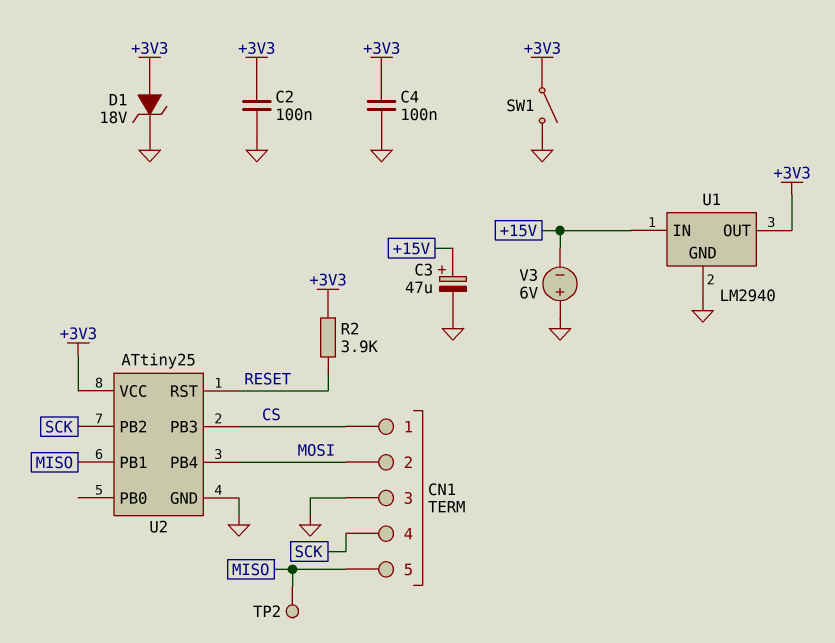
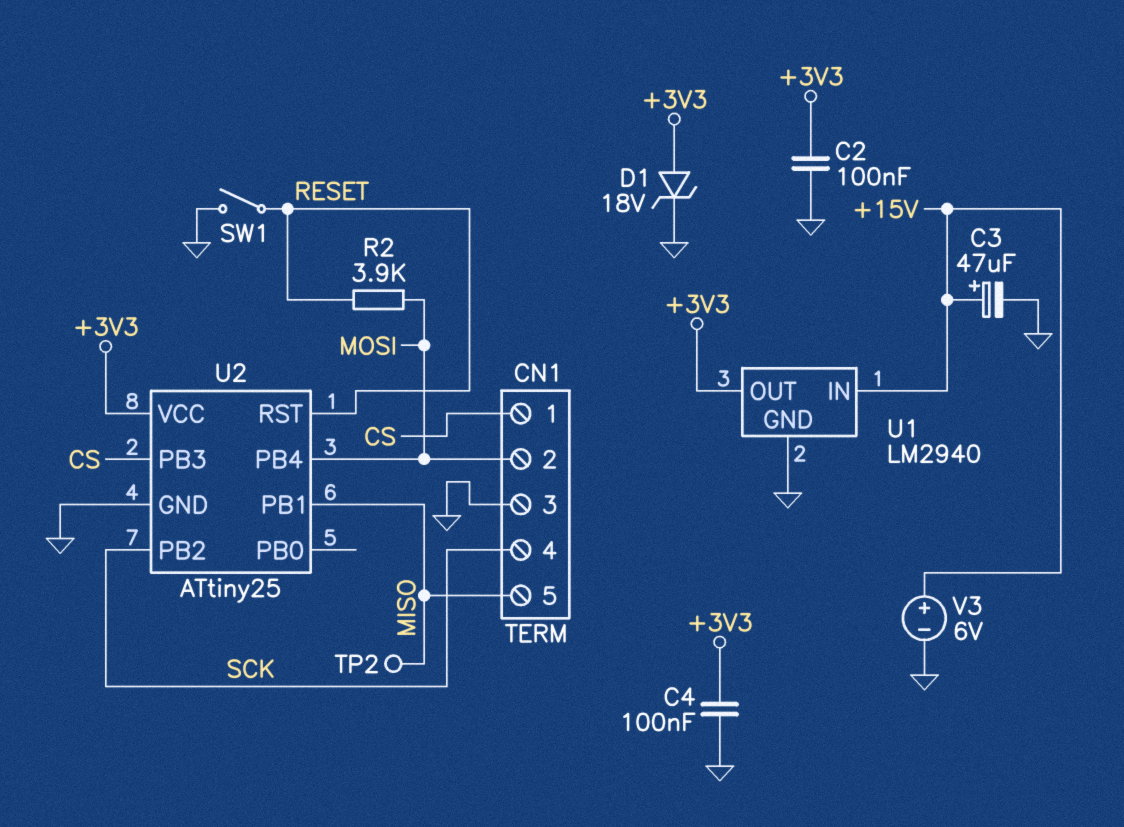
R2: 3.9k (+3V3, RESET) -> 3.9k (MOSI, RESET)
SW1: switch (+3V3, GND) -> switch (GND, RESET)
V3: 6V (plus GND, minus +15V) -> 6V (plus +15V, minus GND)

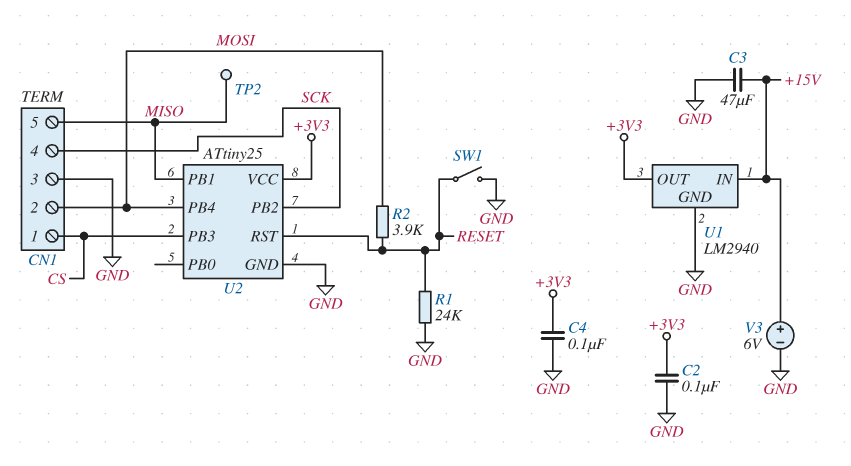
C3: 47uF (plus +15V, minus GND) -> 47uF (+15V, GND)
D1: zener 18V (A +3V3, K GND) -> none
R1: none -> 24k (GND, RESET)

